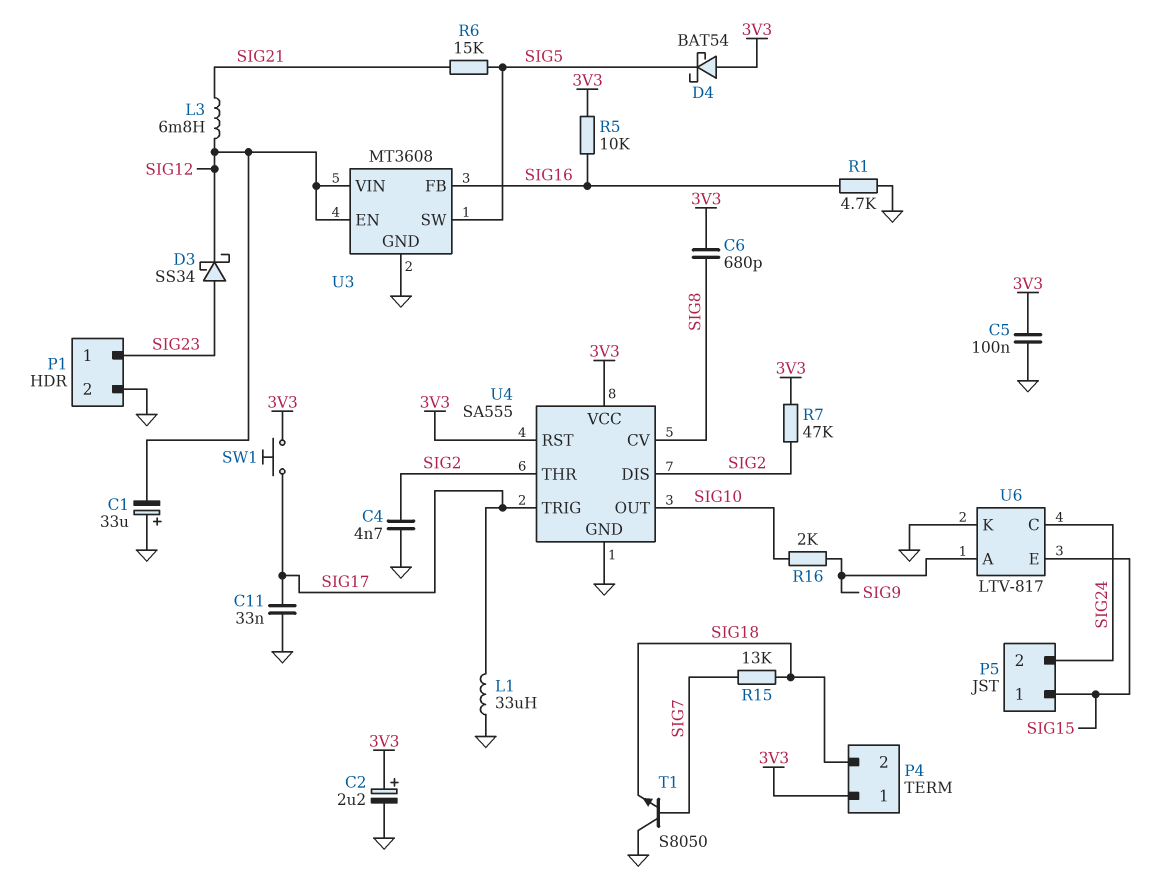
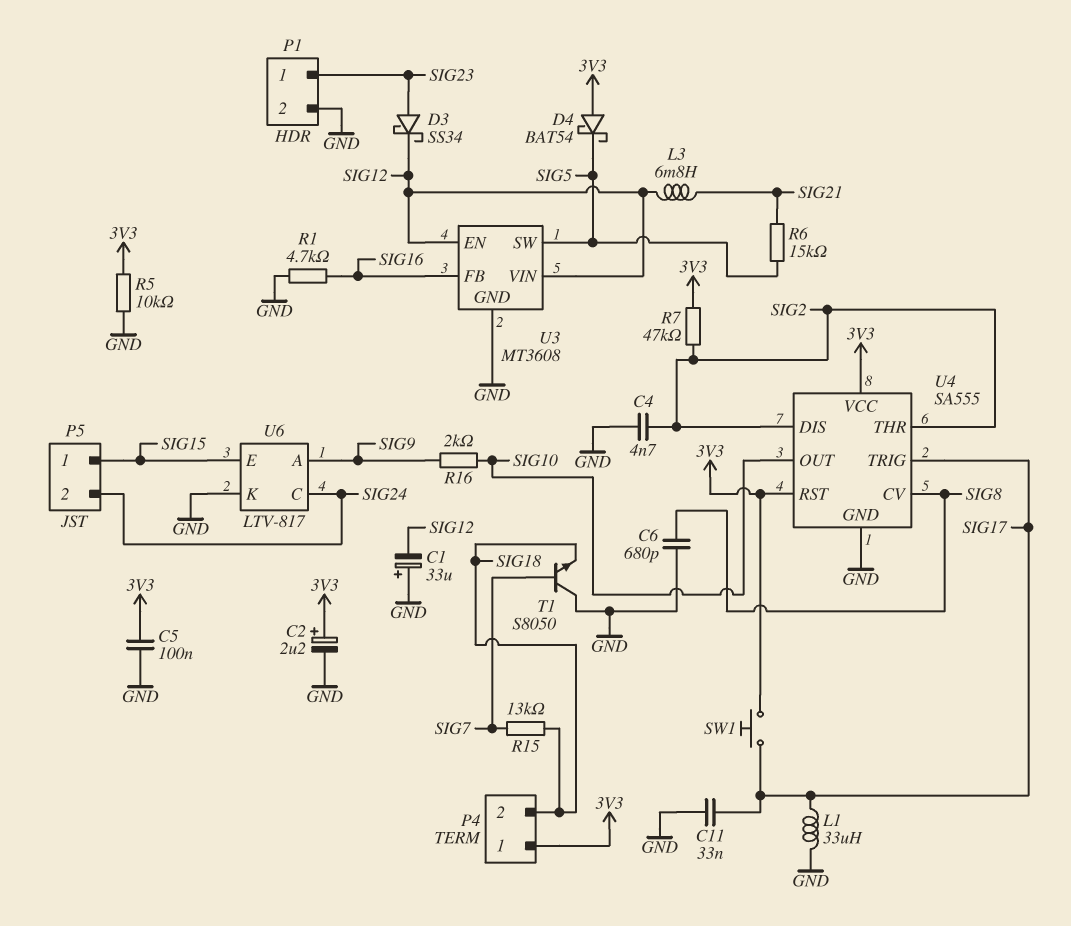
C6: 680pF (3V3, SIG8) -> 680pF (GND, SIG8)
R5: 10k (3V3, SIG16) -> 10k (3V3, GND)

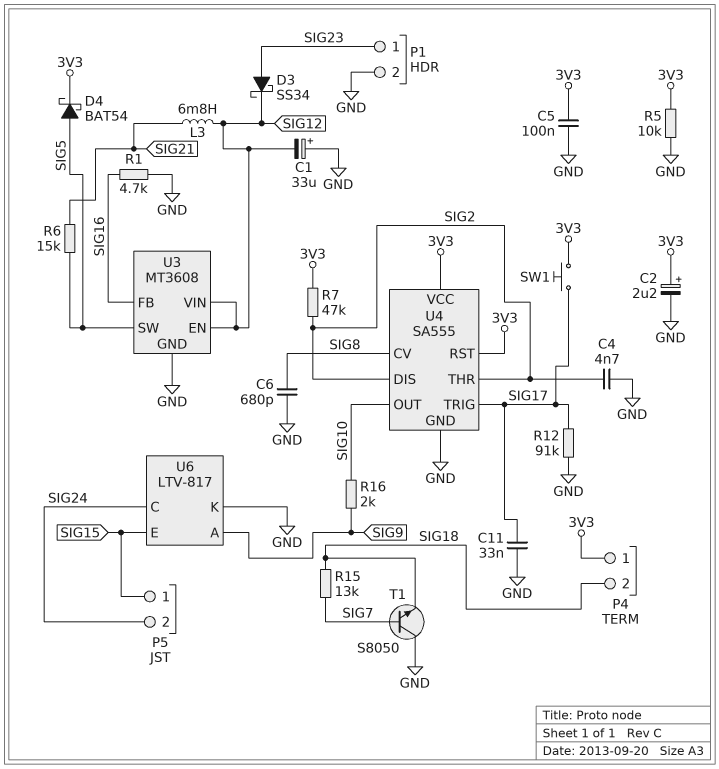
D4: schottky BAT54 (A 3V3, K SIG5) -> schottky BAT54 (A SIG5, K 3V3)
L1: 33uH (GND, SIG17) -> none
R12: none -> 91k (GND, SIG17)

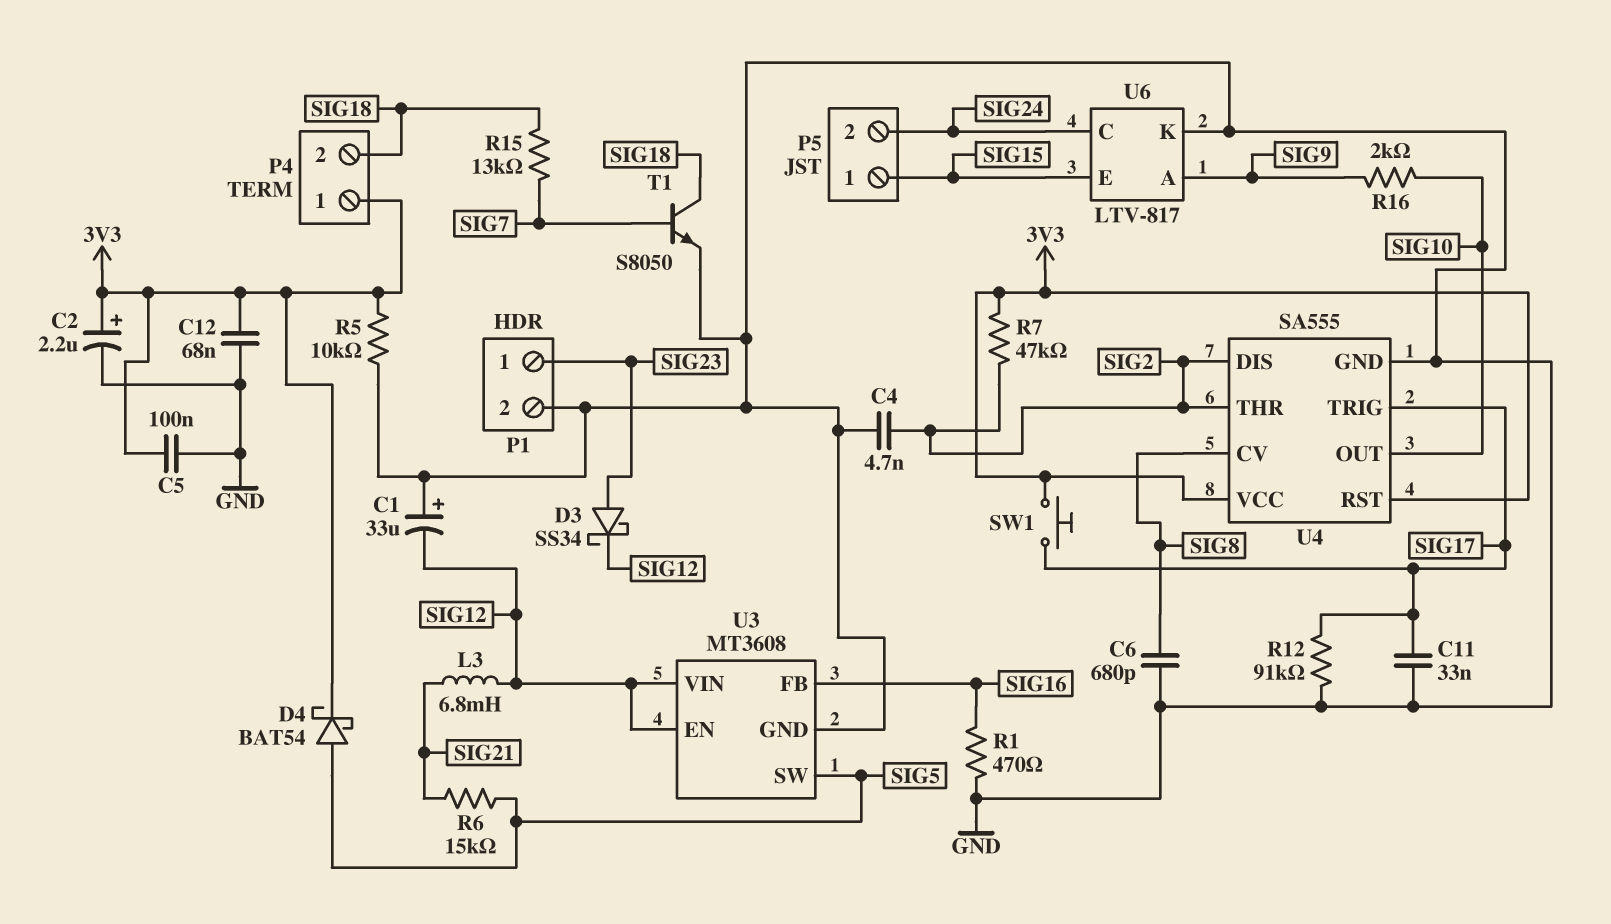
C12: none -> 68nF (3V3, GND)
R1: 4.7k (GND, SIG16) -> 470 (GND, SIG16)
T1: NPN S8050 (B SIG7, C GND, E SIG18) -> NPN S8050 (B SIG7, C SIG18, E GND)

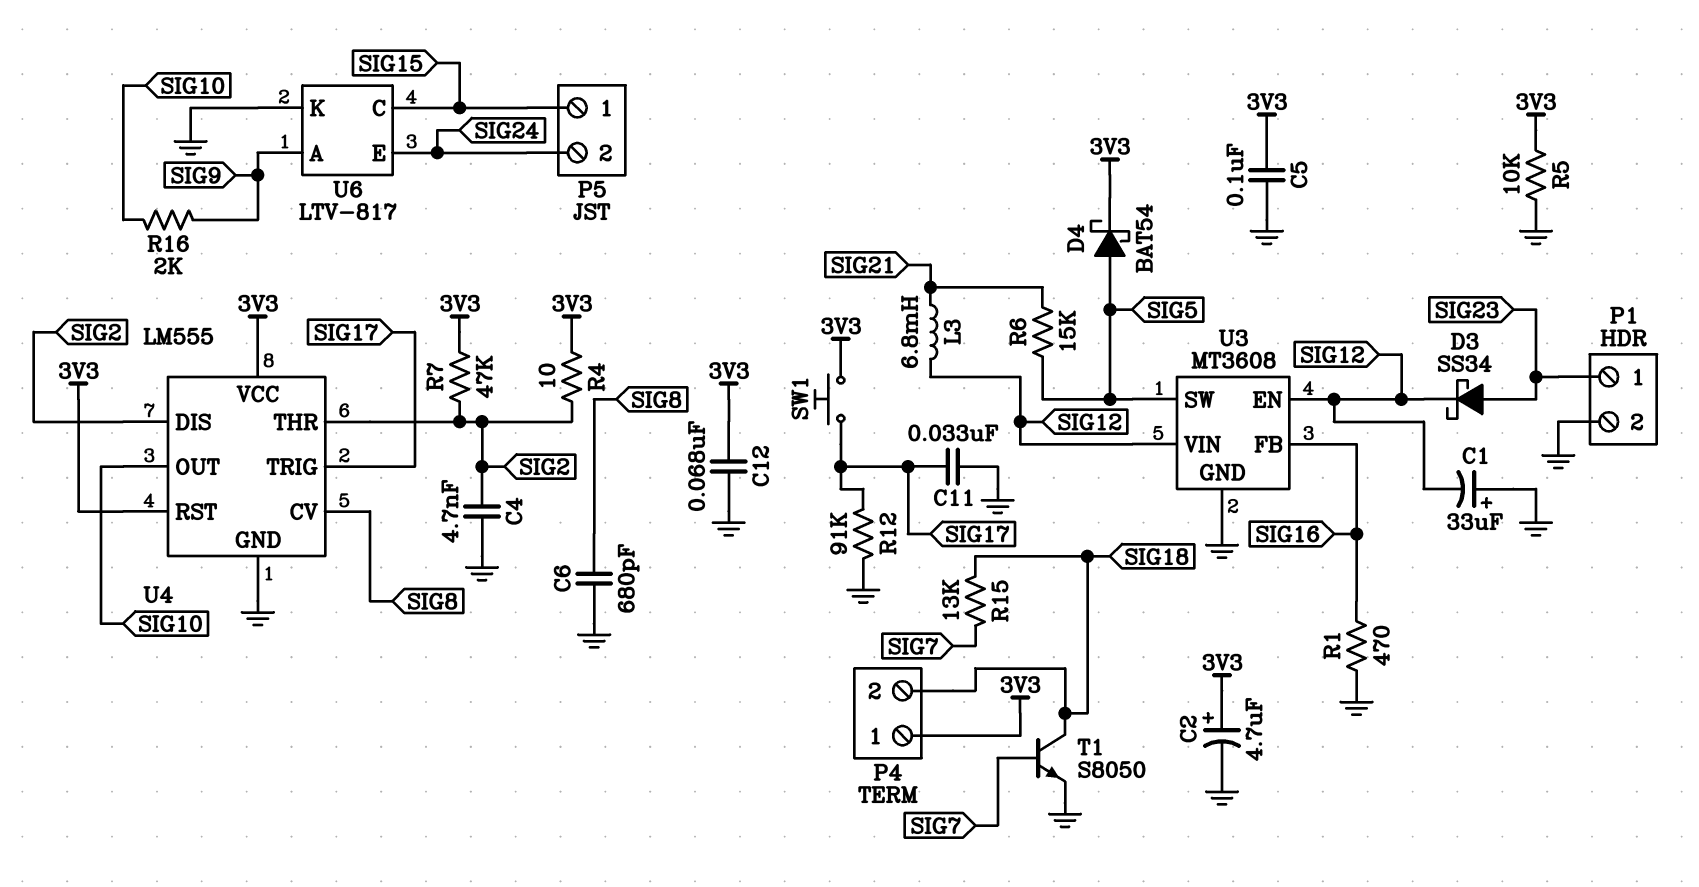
C2: 2.2uF (plus 3V3, minus GND) -> 4.7uF (plus 3V3, minus GND)
R4: none -> 10 (3V3, SIG2)
U4: SA555 -> LM555
U6 pin C: SIG24 -> SIG15
U6 pin E: SIG15 -> SIG24

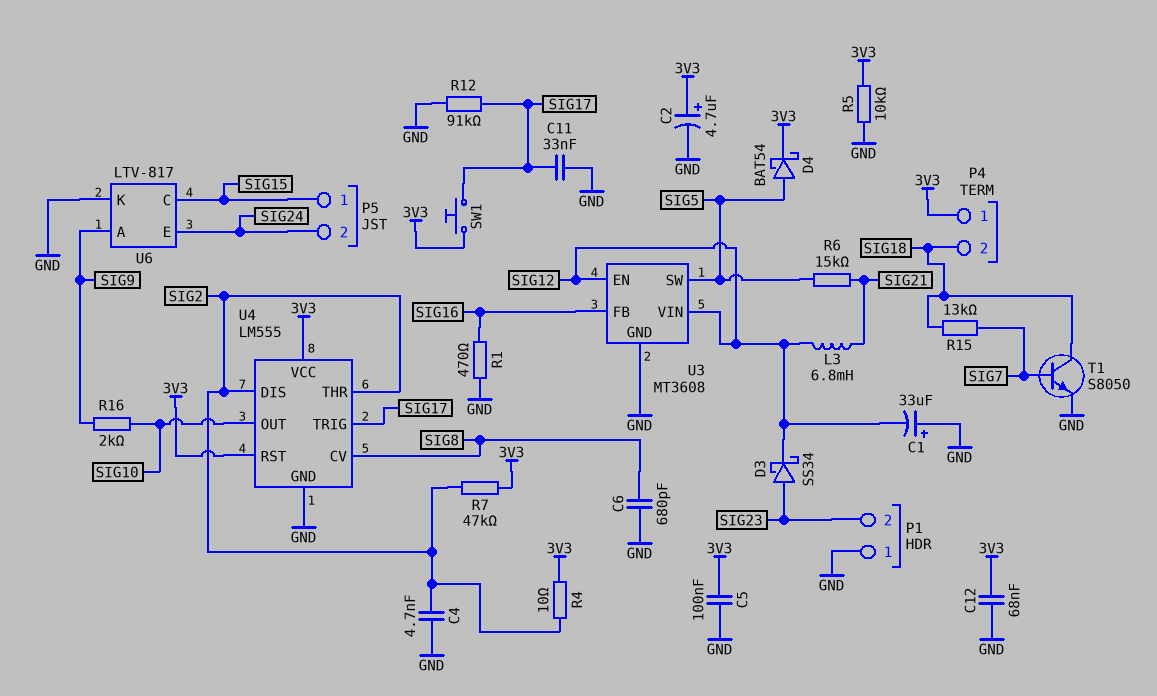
P1 pin 1: SIG23 -> GND
P1 pin 2: GND -> SIG23

